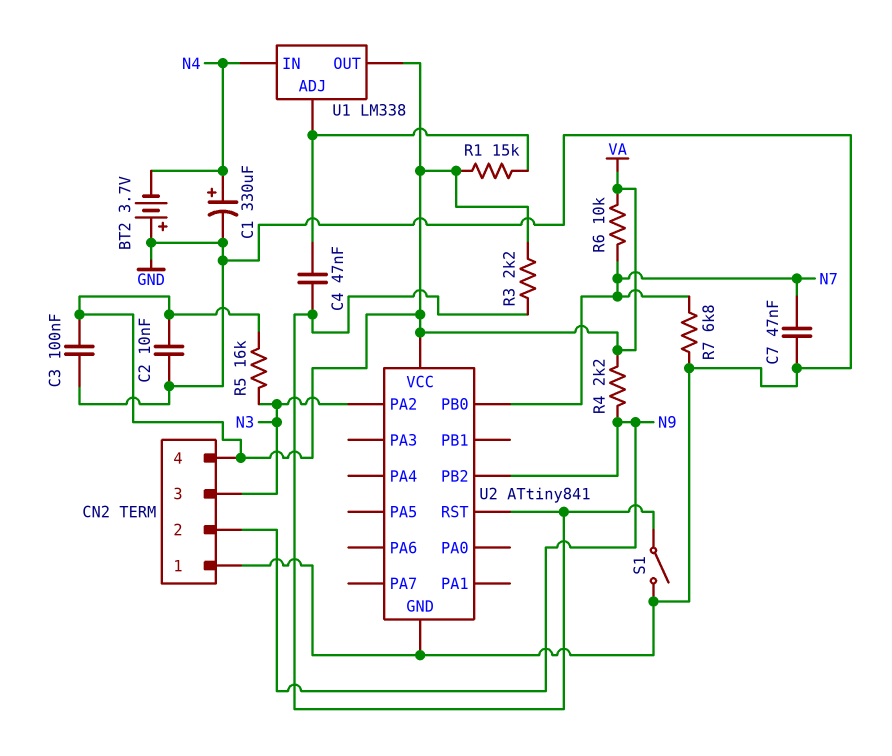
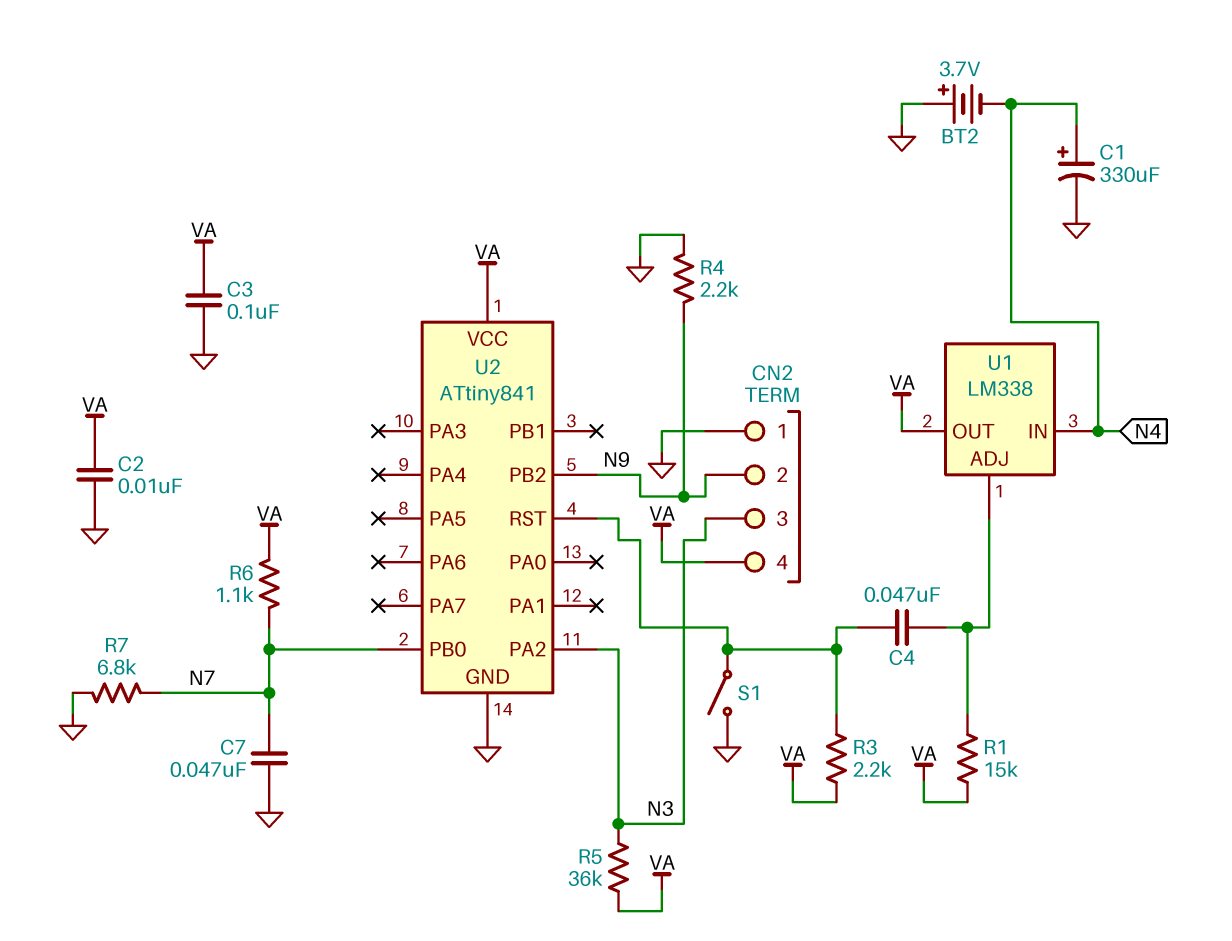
R4: 2.2k (N9, VA) -> 2.2k (GND, N9)
R5: 16k (N3, VA) -> 36k (N3, VA)
R6: 10k (N7, VA) -> 1.1k (N7, VA)

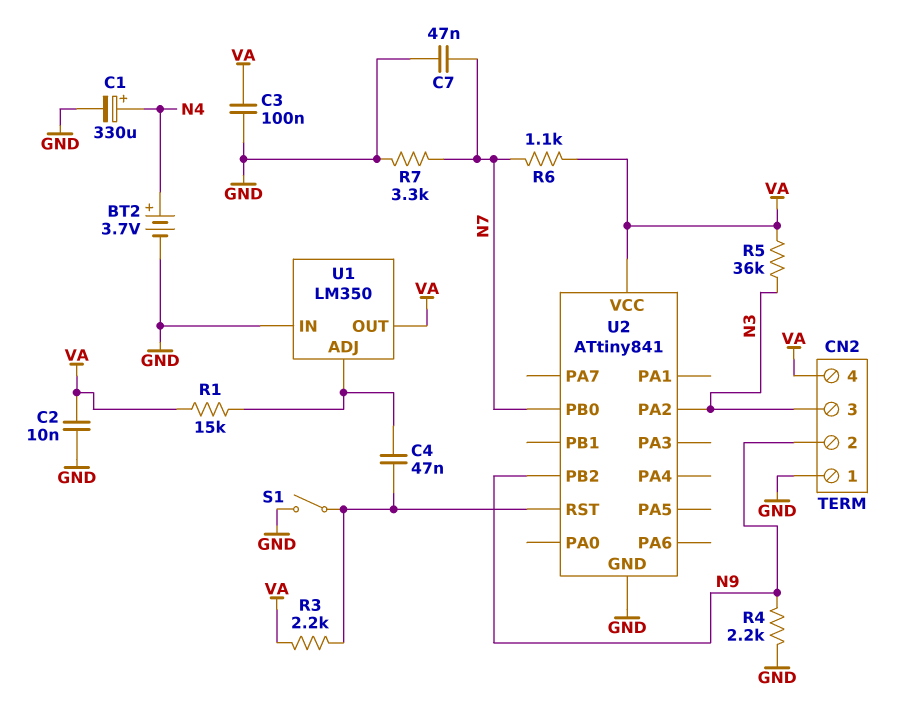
BT2: 3.7V (plus GND, minus N4) -> 3.7V (plus N4, minus GND)
R7: 6.8k (GND, N7) -> 3.3k (GND, N7)
U1: LM338 -> LM350
U1 pin IN: N4 -> GND

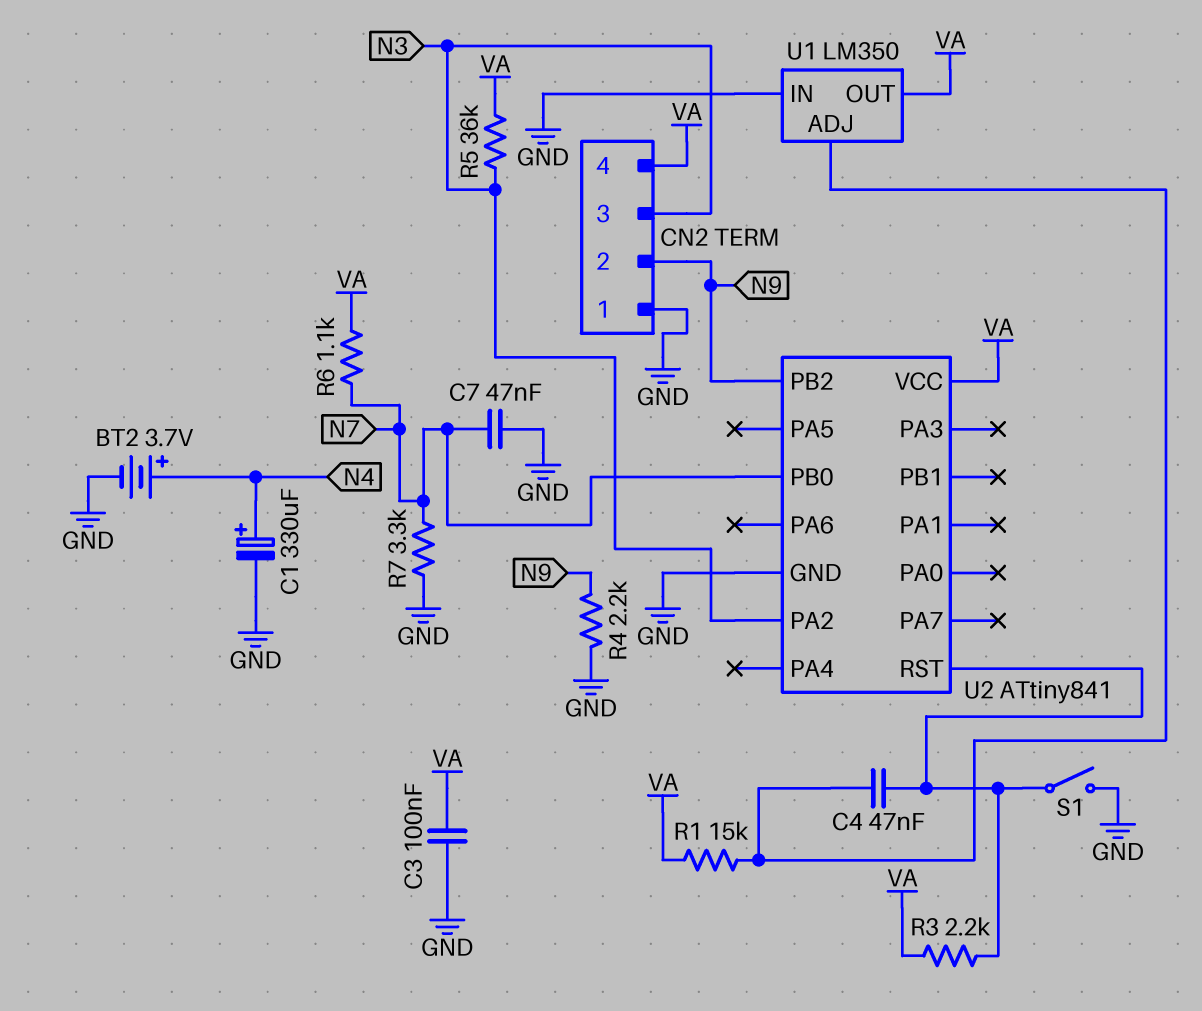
C2: 10nF (GND, VA) -> none

